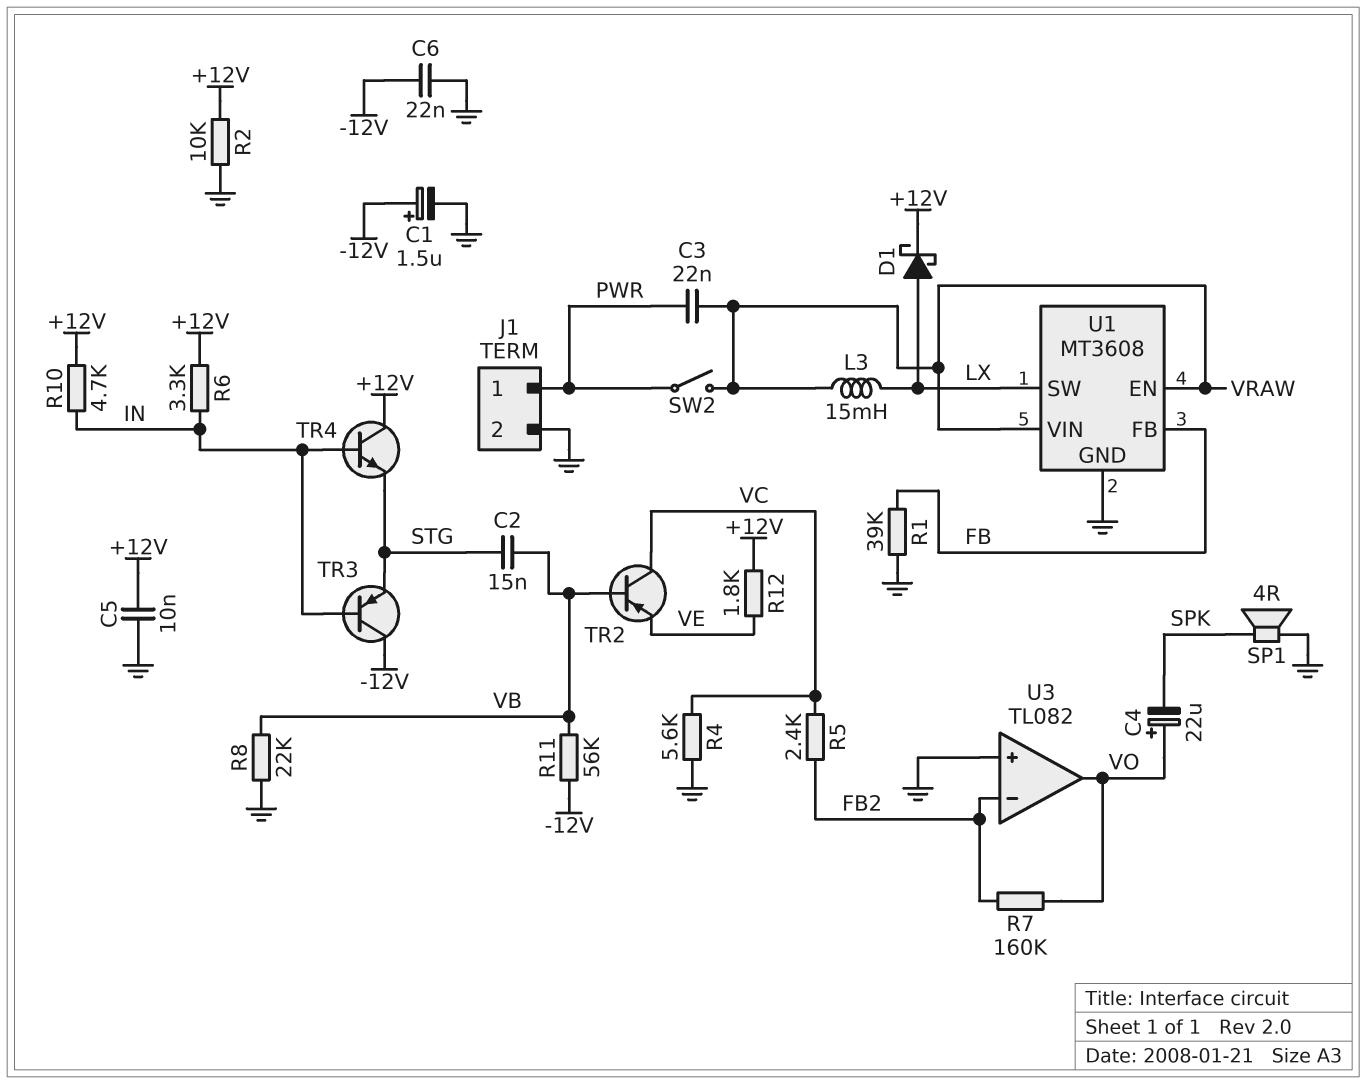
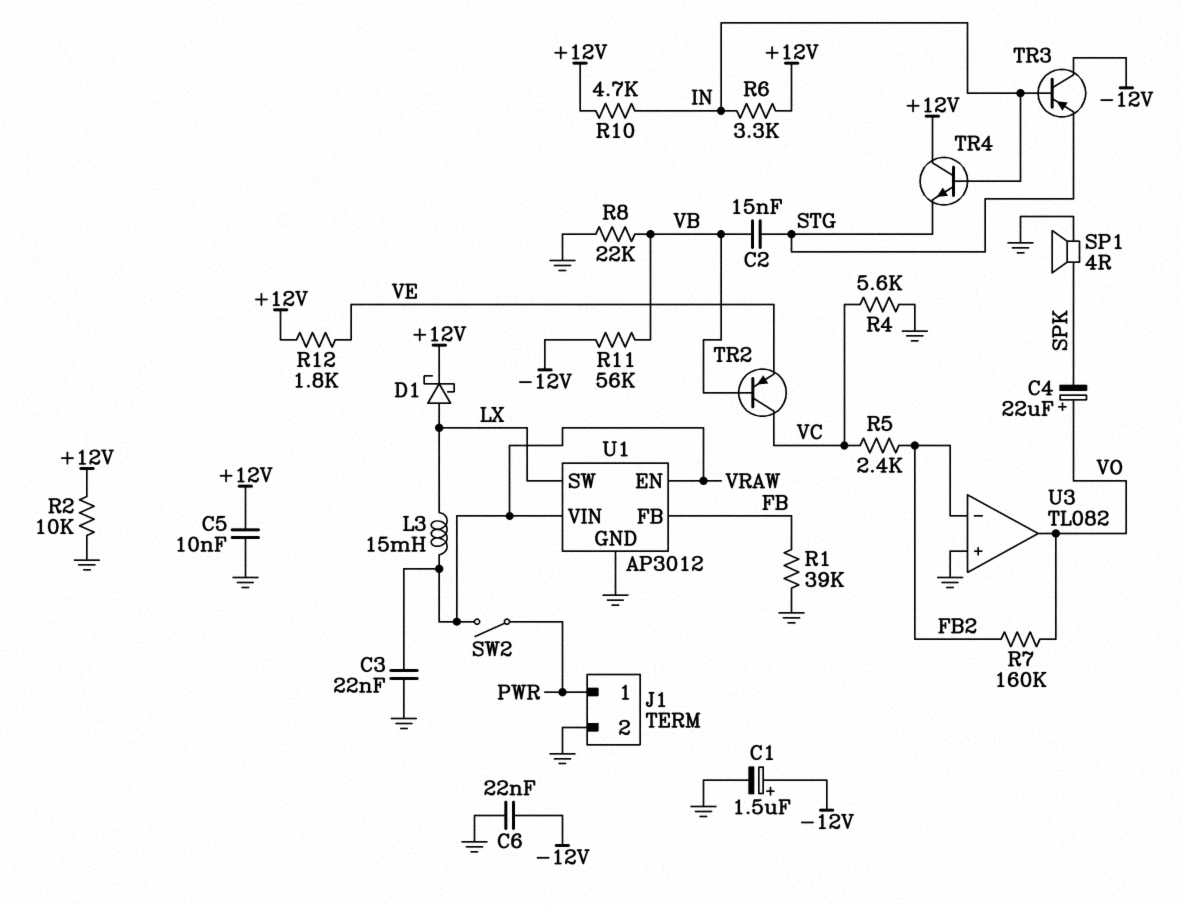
C3: 22nF (PWR, VRAW) -> 22nF (GND, VRAW)
U1: MT3608 -> AP3012

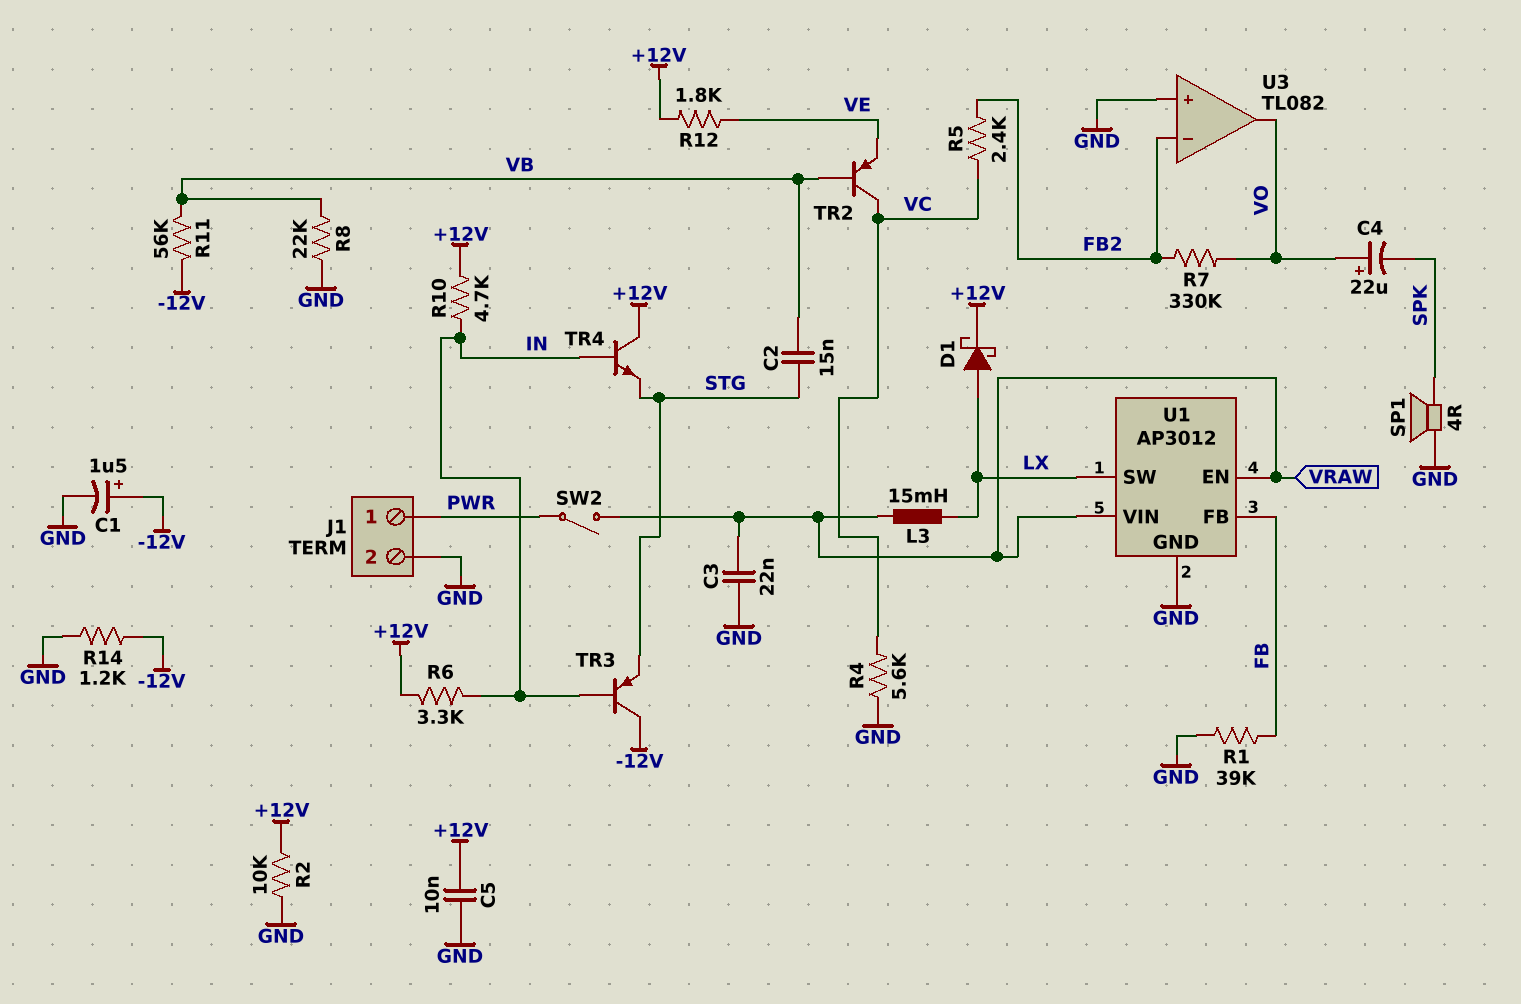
C6: 22nF (-12V, GND) -> none
R7: 160k (FB2, VO) -> 330k (FB2, VO)
R14: none -> 1.2k (-12V, GND)

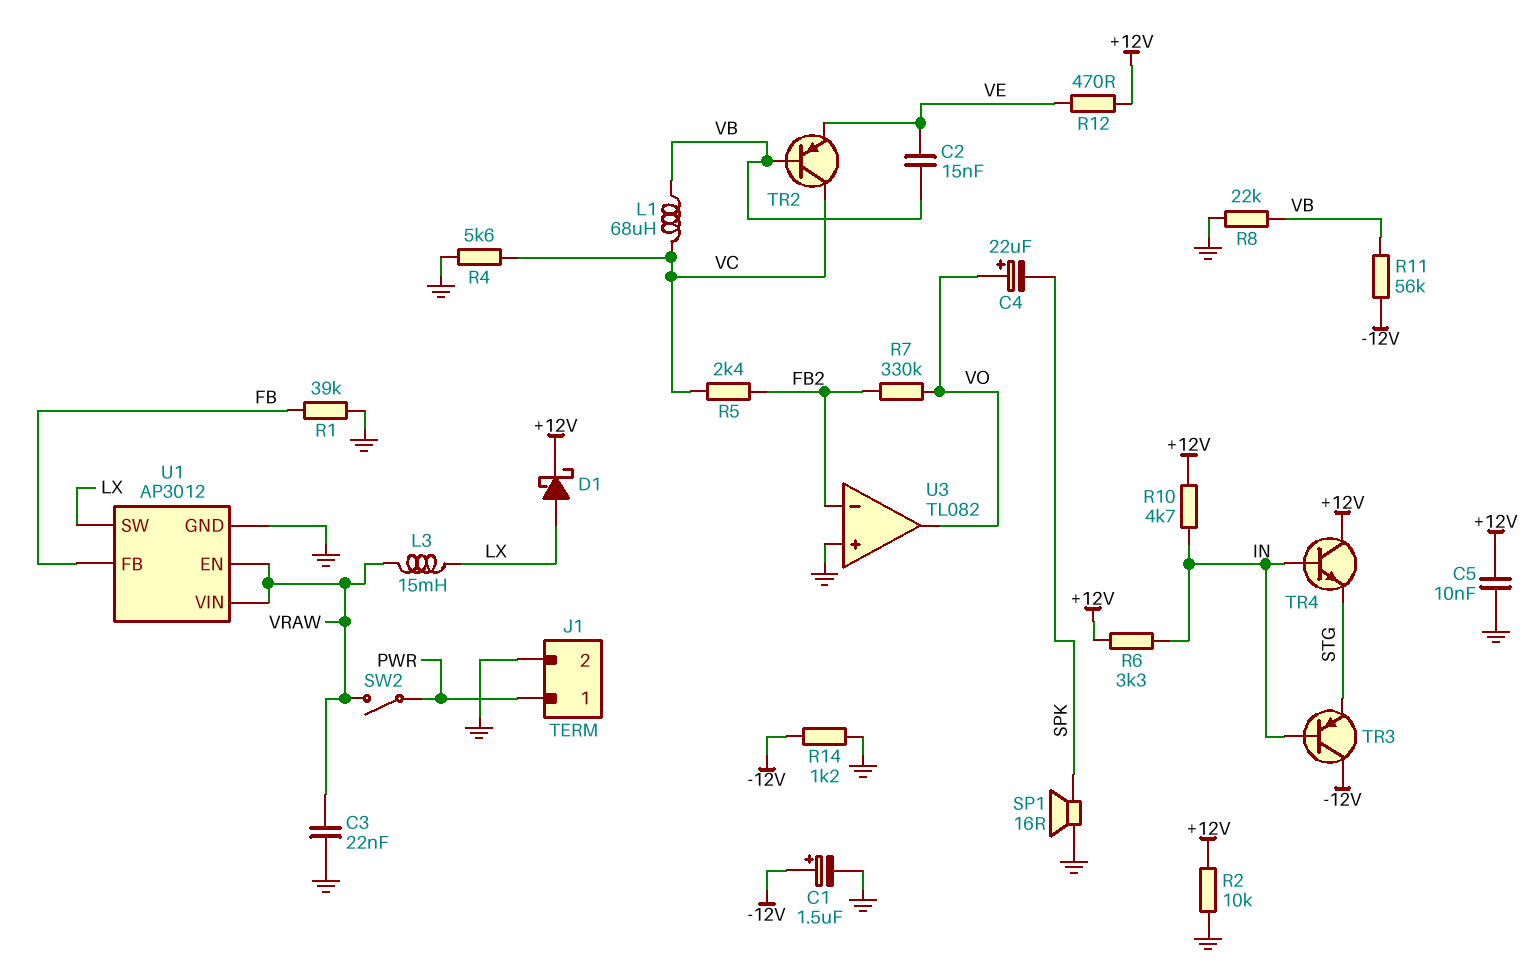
C2: 15nF (STG, VB) -> 15nF (VB, VE)
L1: none -> 68uH (VB, VC)
R12: 1.8k (+12V, VE) -> 470 (+12V, VE)
SP1: speaker 4R (GND, SPK) -> speaker 16R (GND, SPK)

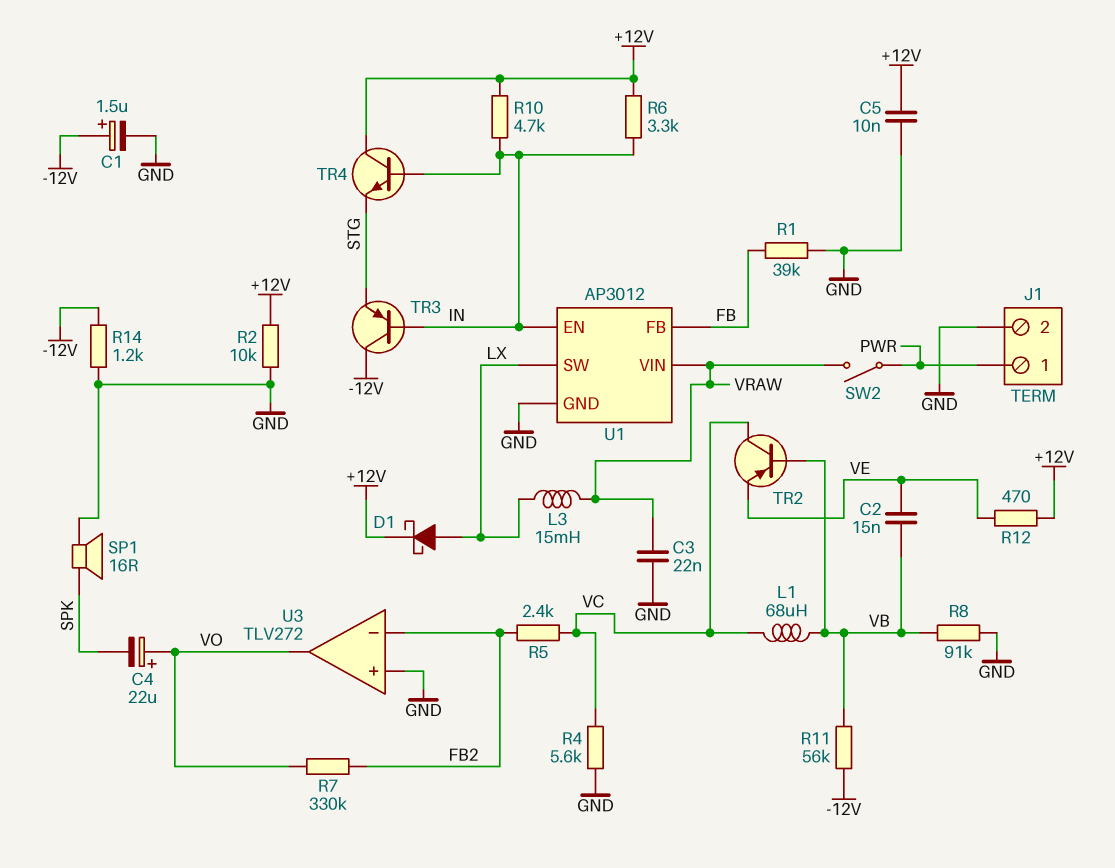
R8: 22k (GND, VB) -> 91k (GND, VB)
U1 pin EN: VRAW -> IN
U3: TL082 -> TLV272

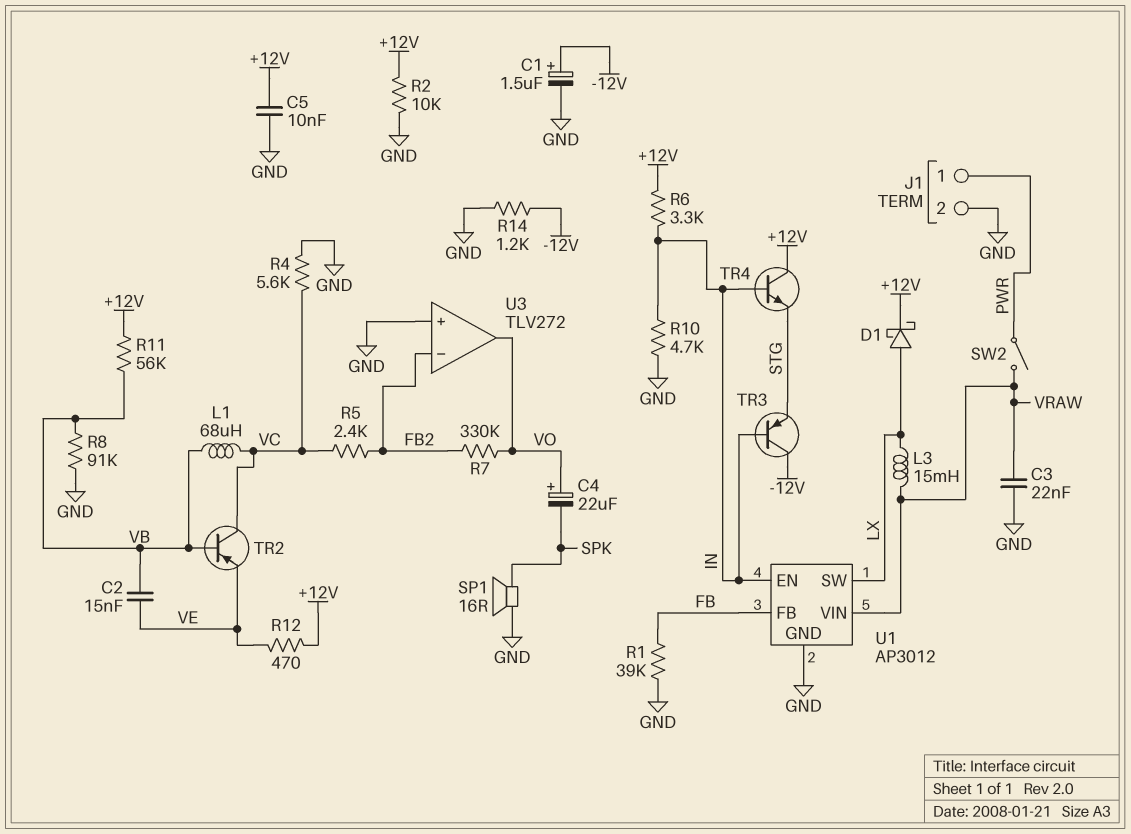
R10: 4.7k (+12V, IN) -> 4.7k (GND, IN)
R11: 56k (-12V, VB) -> 56k (+12V, VB)

